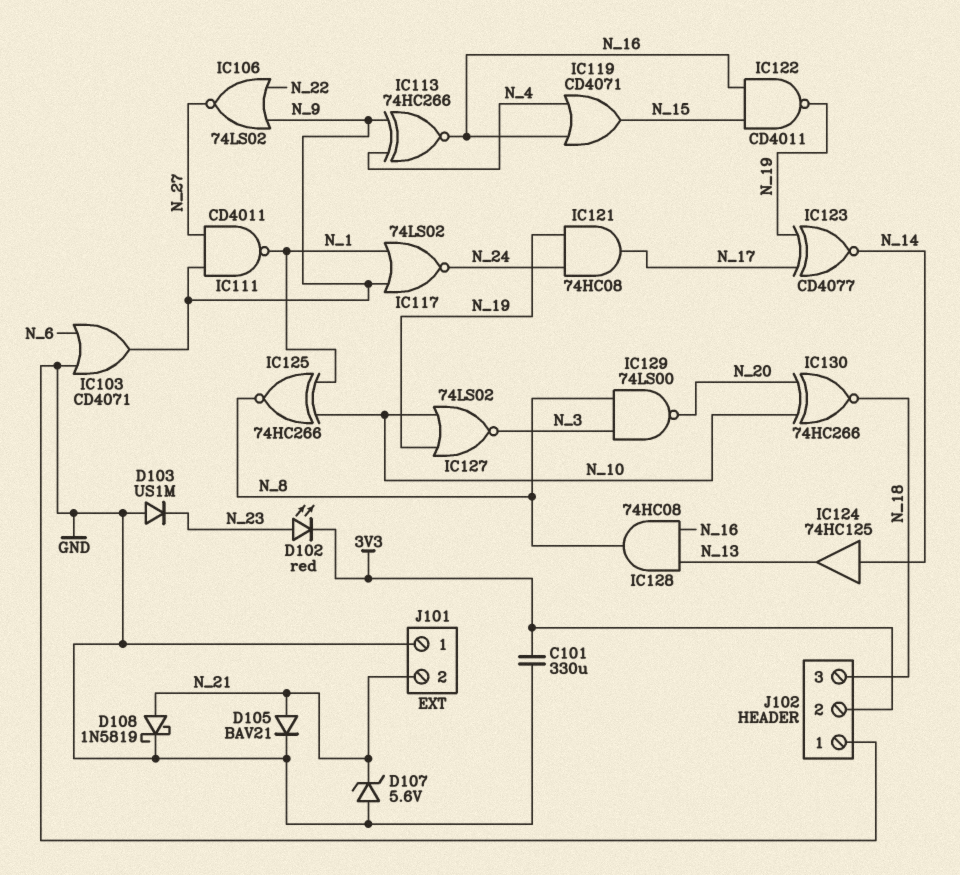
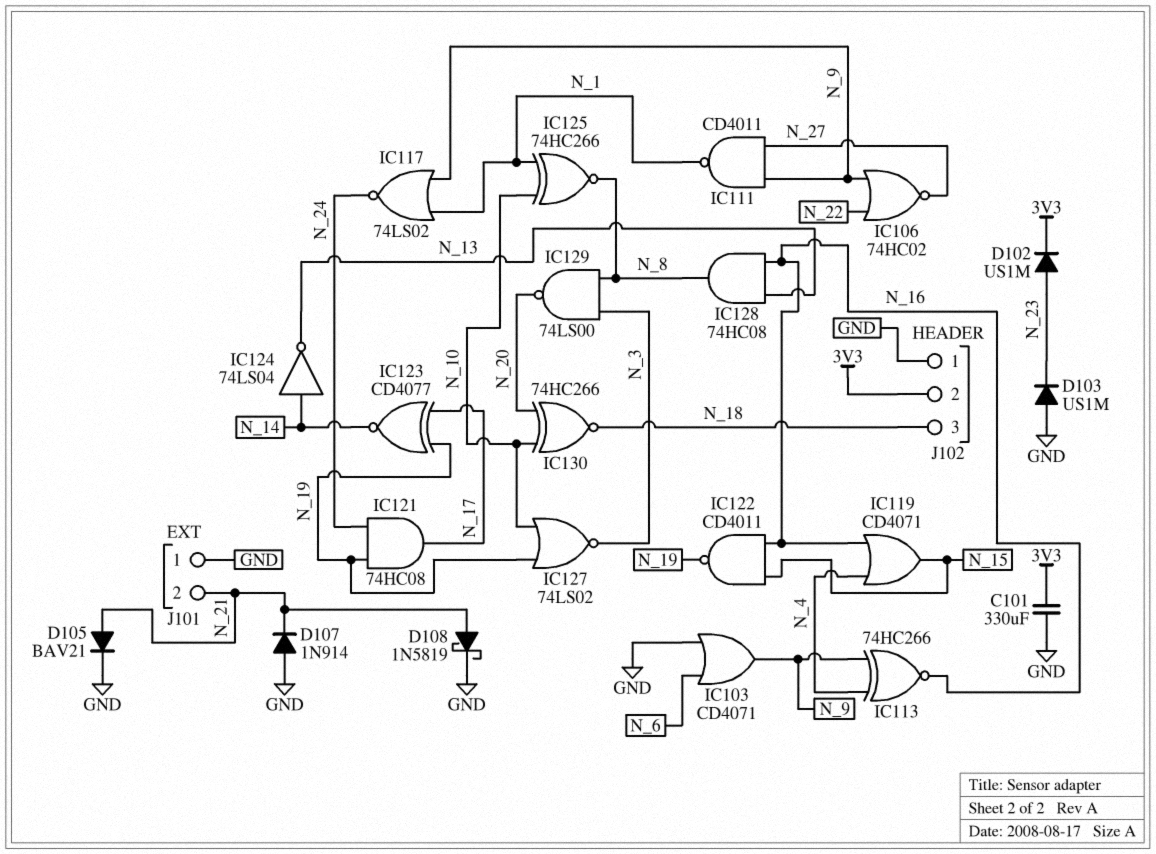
D102: LED red (A N_23, K 3V3) -> diode US1M (A N_23, K 3V3)
D107: zener 5.6V (A GND, K N_21) -> diode 1N914 (A GND, K N_21)
IC106: NOR 74LS02 (in N_9, in N_22, out N_27) -> NOR 74HC02 (in N_9, in N_22, out N_27)
IC124: buffer 74HC125 (in N_14, out N_13) -> NOT 74LS04 (in N_14, out N_13)

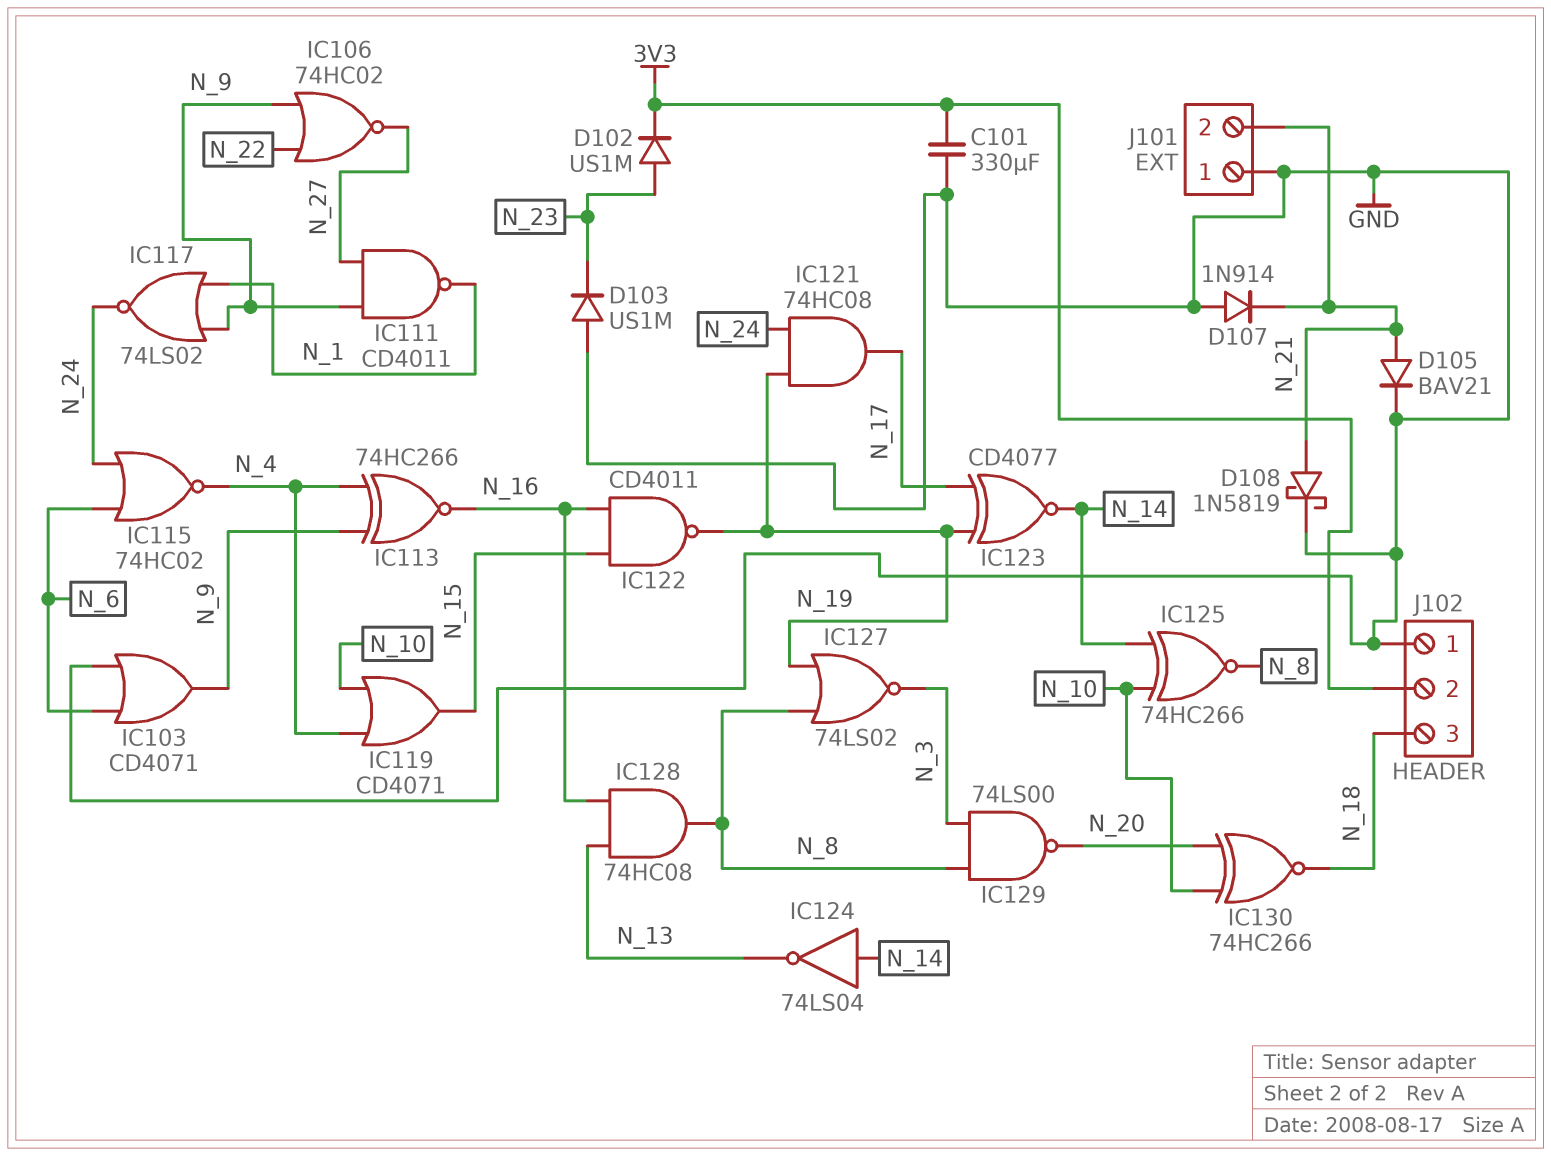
IC115: none -> NOR 74HC02 (in N_6, in N_24, out N_4)
IC119: OR CD4071 (in N_4, in N_16, out N_15) -> OR CD4071 (in N_4, in N_10, out N_15)
IC125: XNOR 74HC266 (in N_1, in N_10, out N_8) -> XNOR 74HC266 (in N_10, in N_14, out N_8)
IC127: NOR 74LS02 (in N_10, in N_19, out N_3) -> NOR 74LS02 (in N_8, in N_19, out N_3)

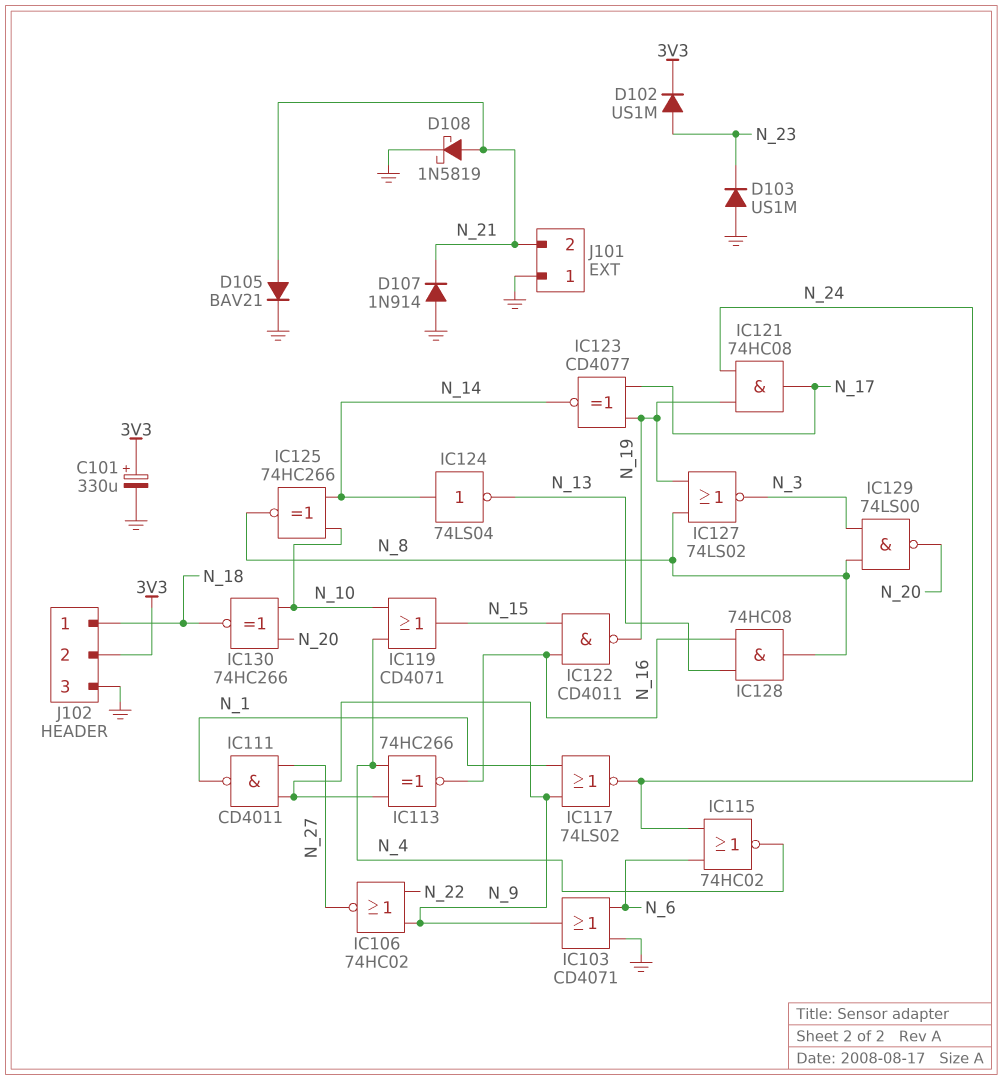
C101: 330uF (3V3, GND) -> 330uF (plus 3V3, minus GND)
J102 pin 1: GND -> N_18
J102 pin 3: N_18 -> GND

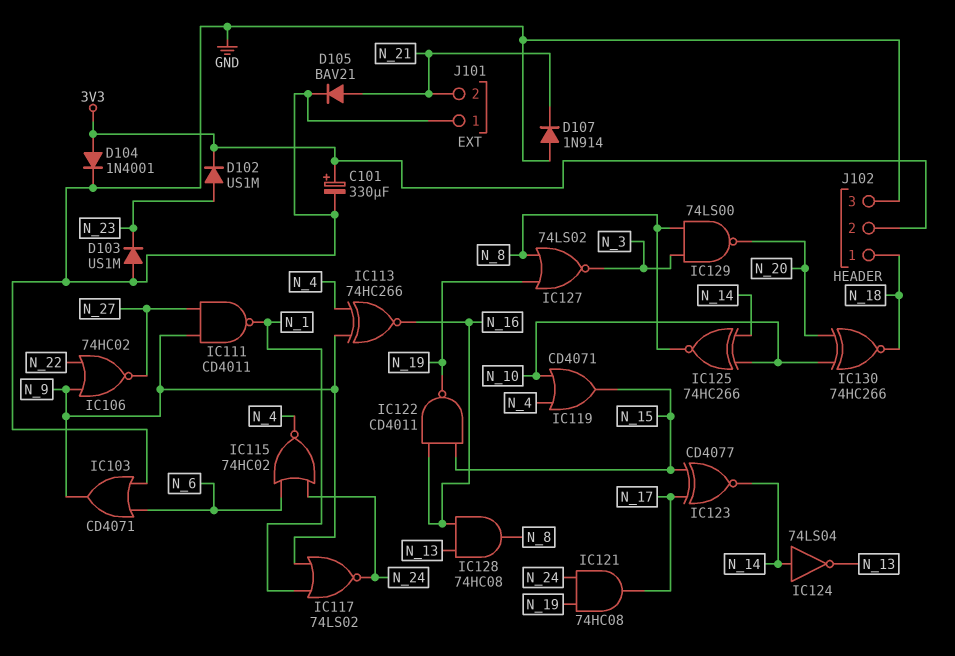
D104: none -> diode 1N4001 (A 3V3, K GND)
D108: schottky 1N5819 (A N_21, K GND) -> none
IC123: XNOR CD4077 (in N_17, in N_19, out N_14) -> XNOR CD4077 (in N_15, in N_17, out N_14)

